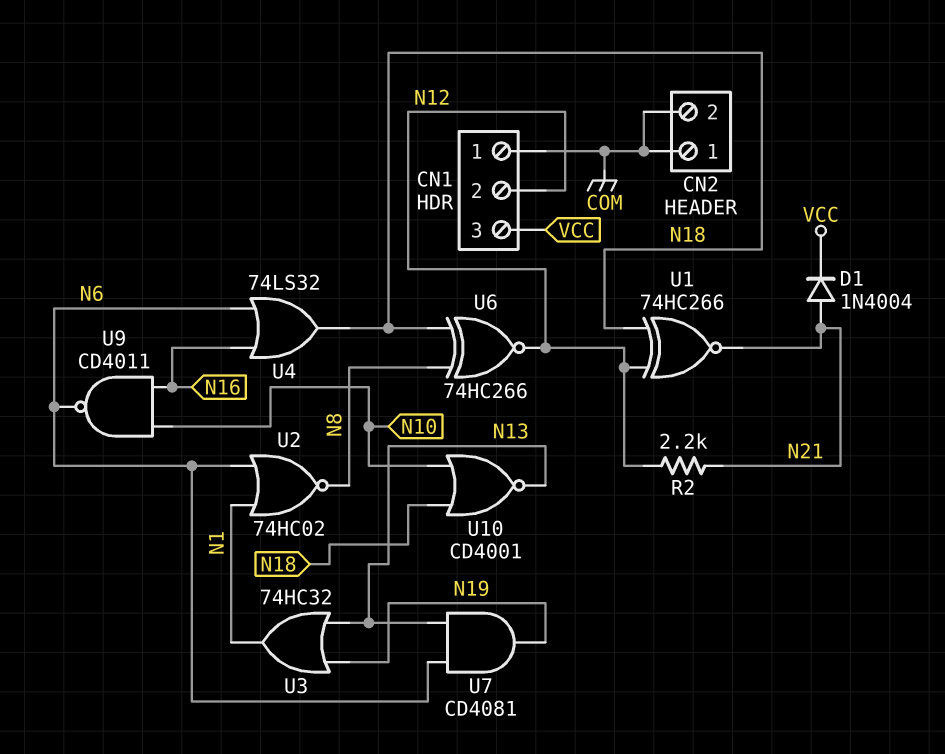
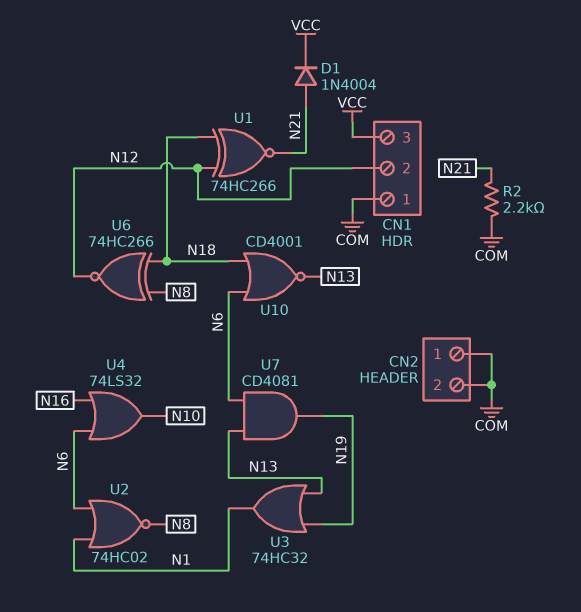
R2: 2.2k (N12, N21) -> 2.2k (COM, N21)
U4: OR 74LS32 (in N6, in N16, out N18) -> OR 74LS32 (in N6, in N16, out N10)
U9: NAND CD4011 (in N10, in N16, out N6) -> none
U10: NOR CD4001 (in N10, in N18, out N13) -> NOR CD4001 (in N6, in N18, out N13)

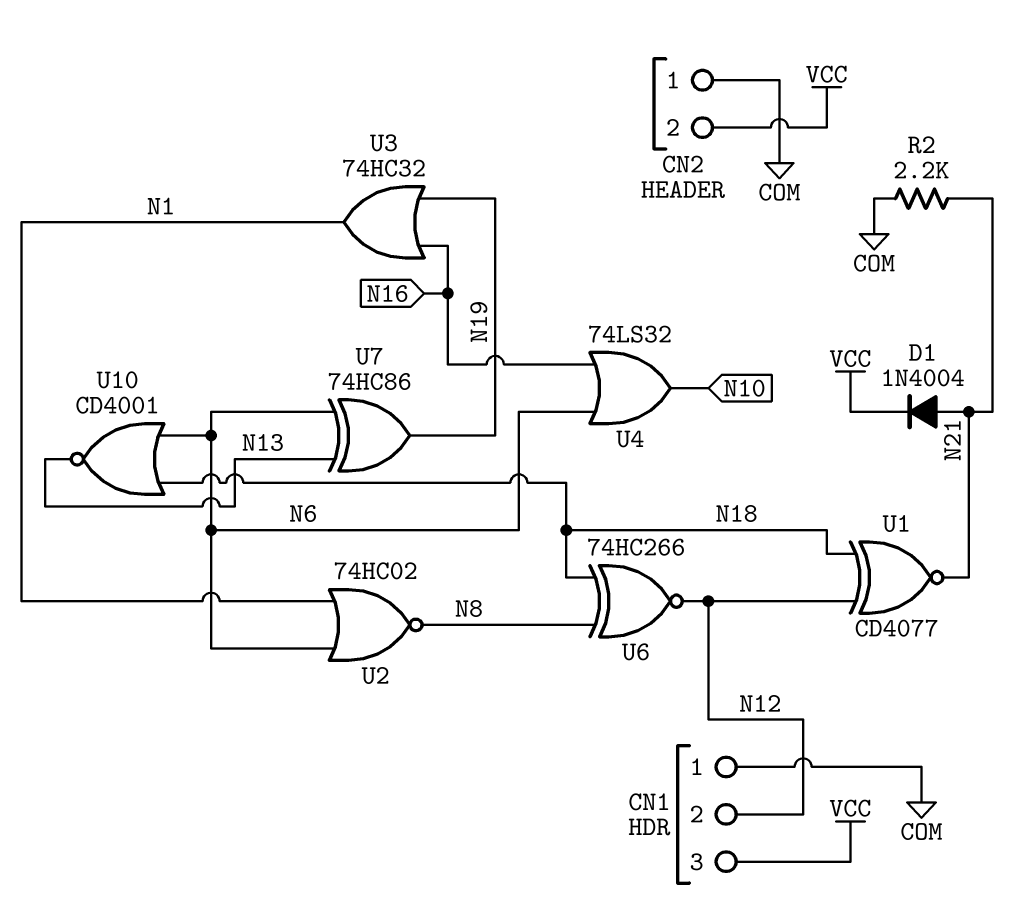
CN2 pin 2: COM -> VCC
U1: XNOR 74HC266 (in N12, in N18, out N21) -> XNOR CD4077 (in N12, in N18, out N21)
U3: OR 74HC32 (in N13, in N19, out N1) -> OR 74HC32 (in N16, in N19, out N1)
U7: AND CD4081 (in N6, in N13, out N19) -> XOR 74HC86 (in N6, in N13, out N19)

